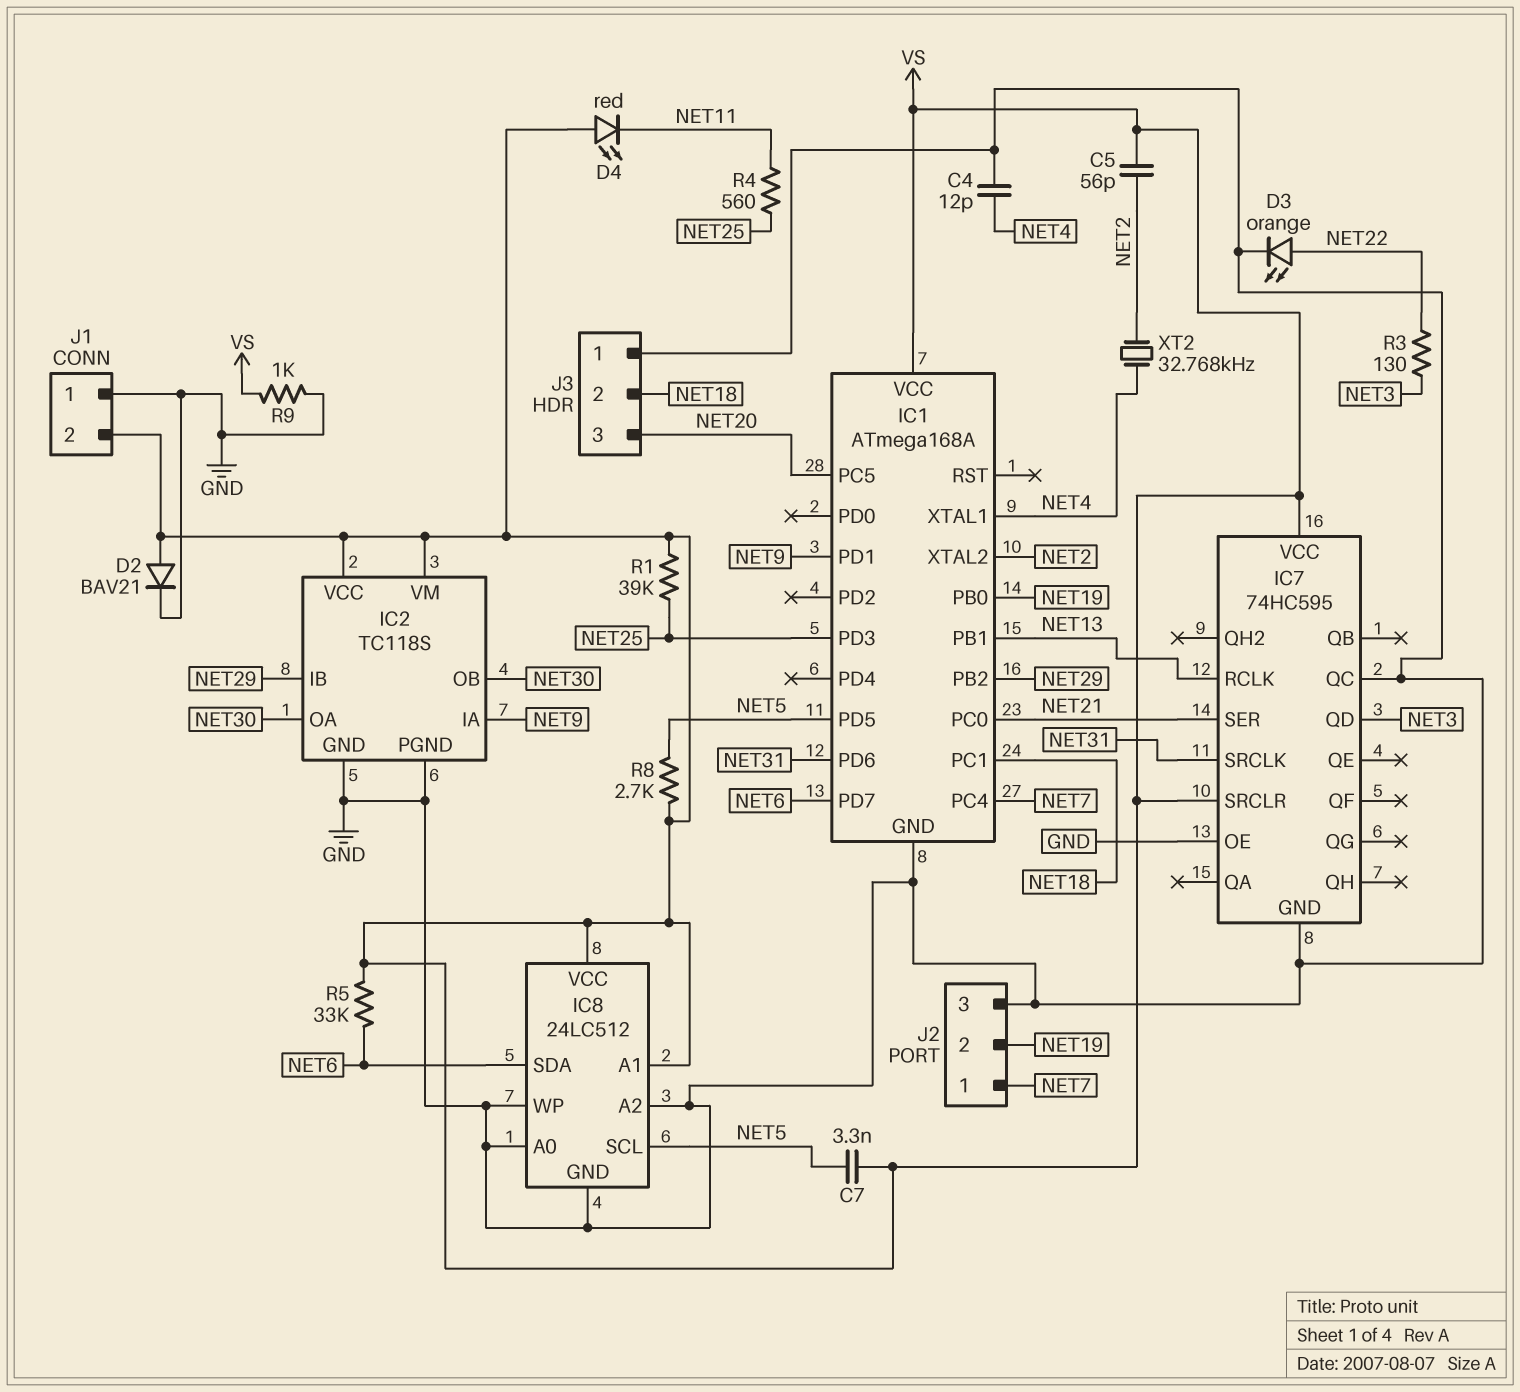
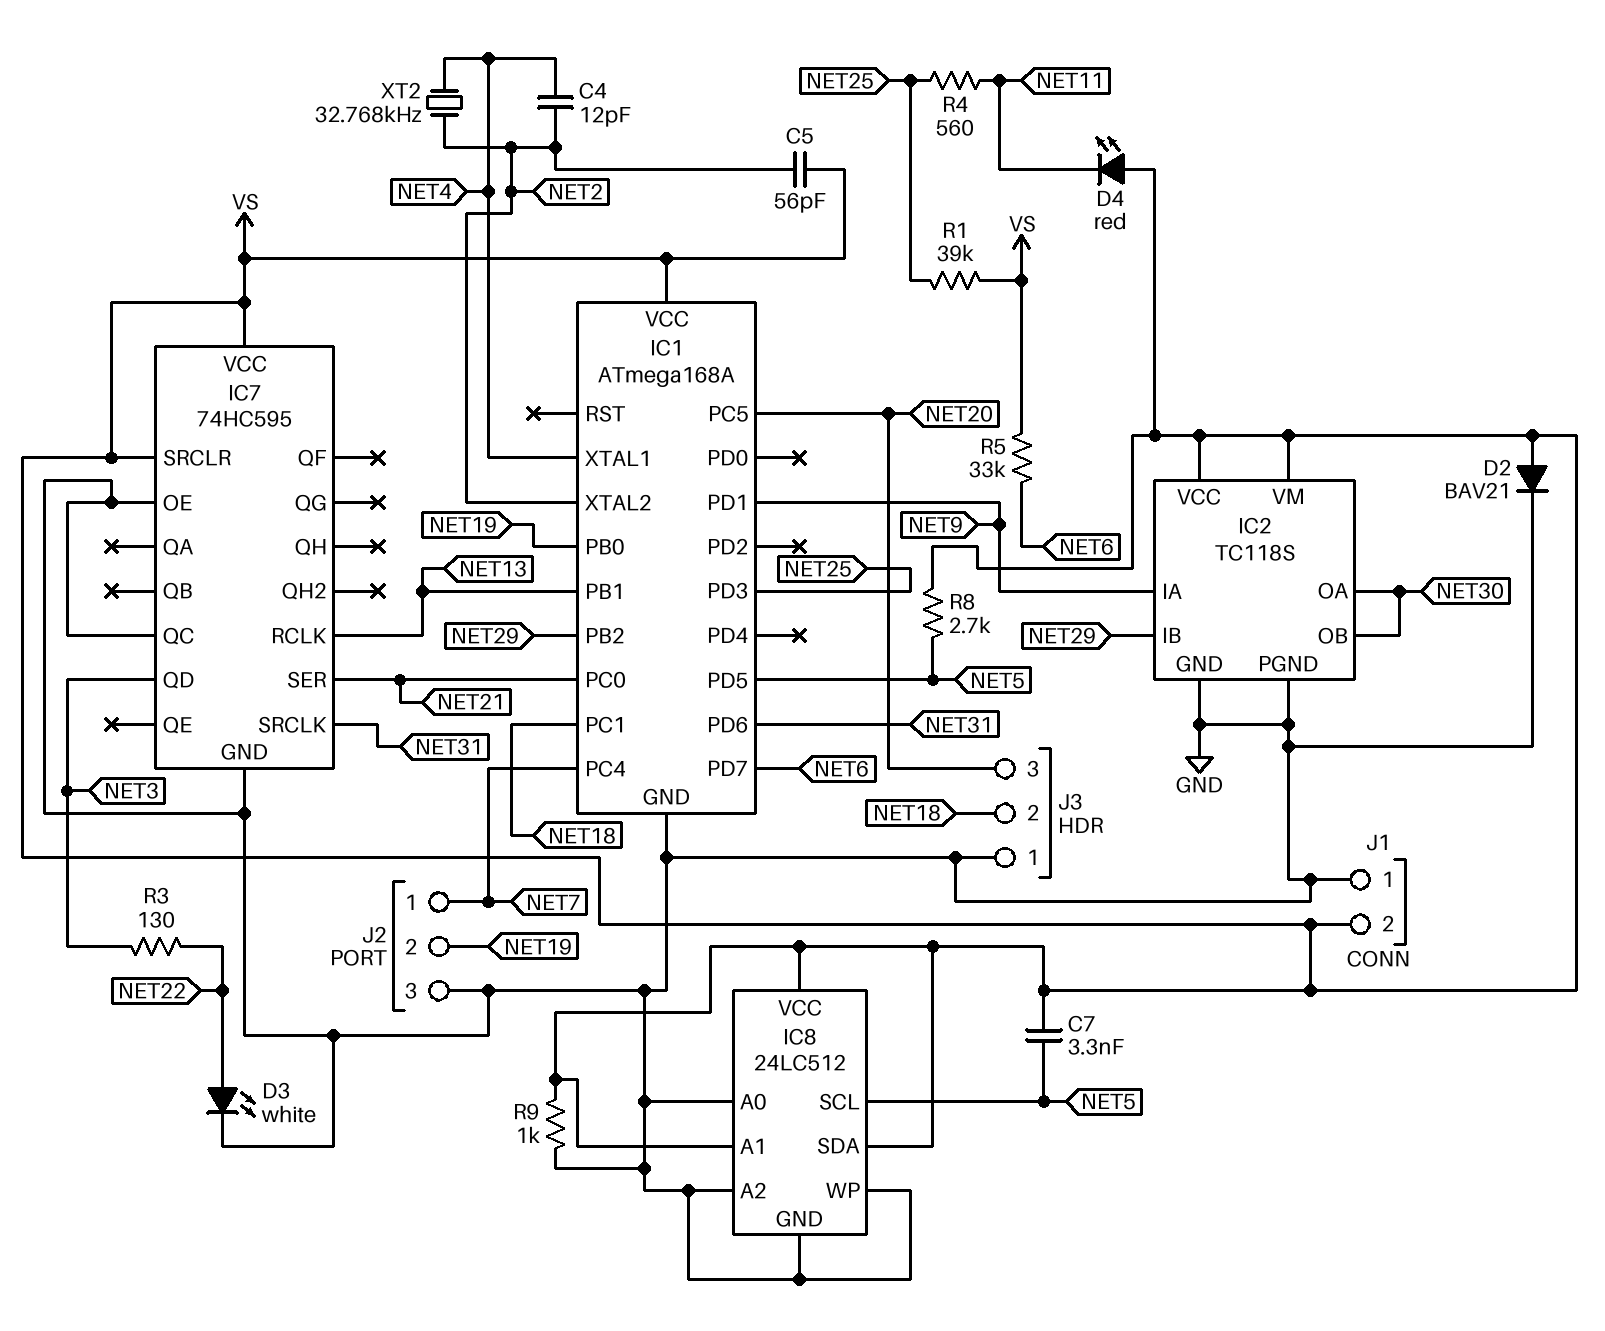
C4: 12pF (GND, NET4) -> 12pF (NET2, NET4)
D3: LED orange (A NET22, K GND) -> LED white (A NET22, K GND)
IC8 pin SDA: NET6 -> VS

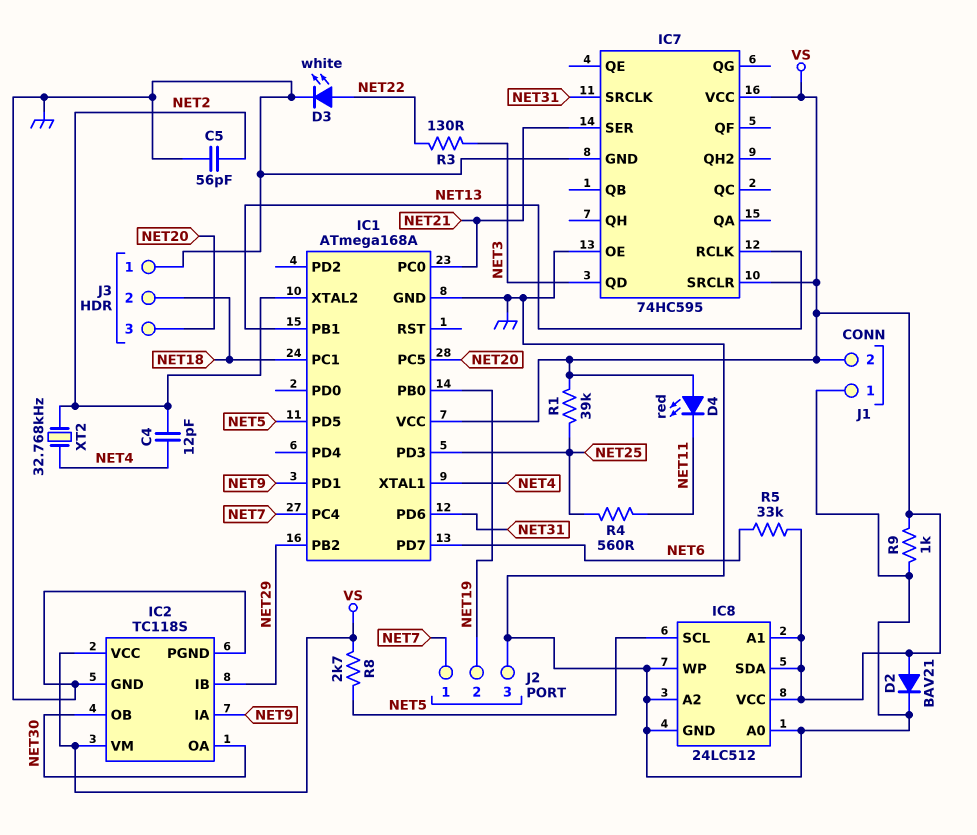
C5: 56pF (NET2, VS) -> 56pF (GND, NET2)
C7: 3.3nF (NET5, VS) -> none
IC7 pin QC: GND -> none

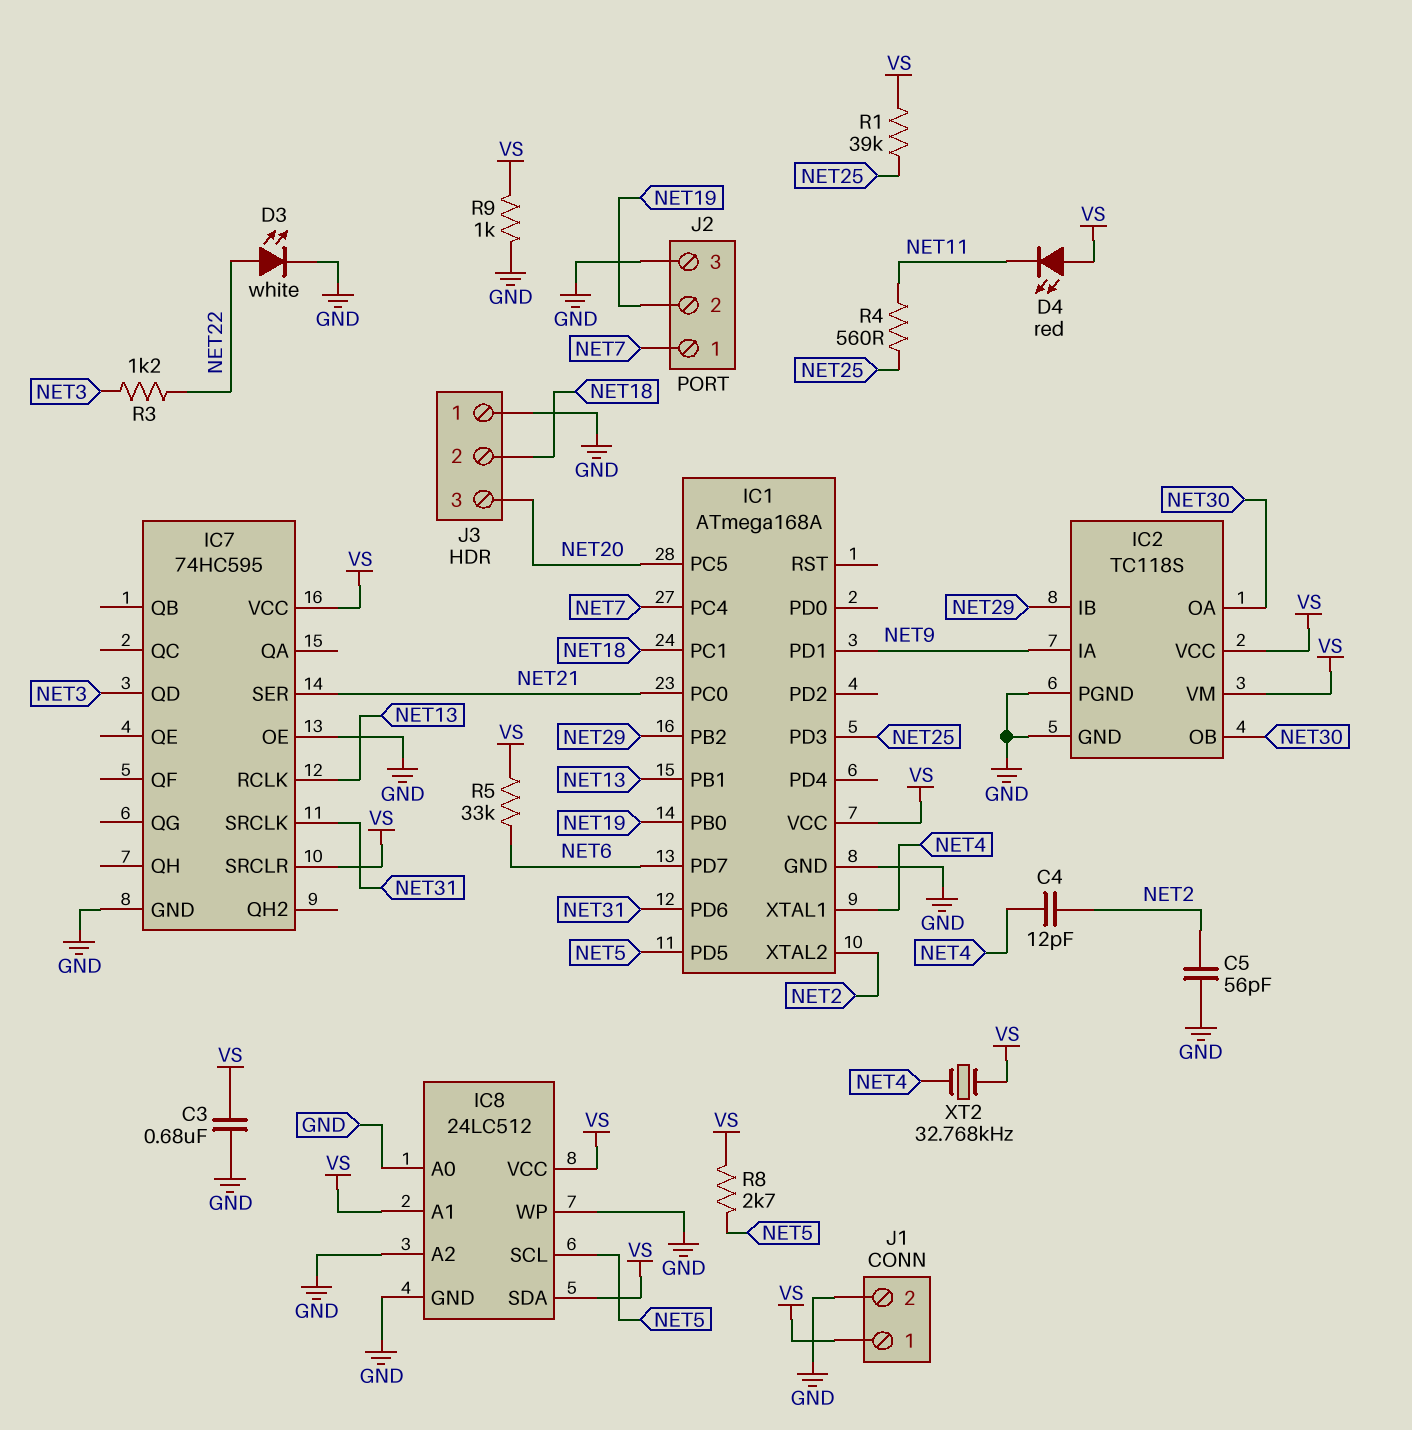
C3: none -> 680nF (GND, VS)
D2: diode BAV21 (A VS, K GND) -> none
J1 pin 1: GND -> VS
J1 pin 2: VS -> GND
R3: 130 (NET3, NET22) -> 1.2k (NET3, NET22)
XT2: 32.768kHz (NET2, NET4) -> 32.768kHz (NET4, VS)

